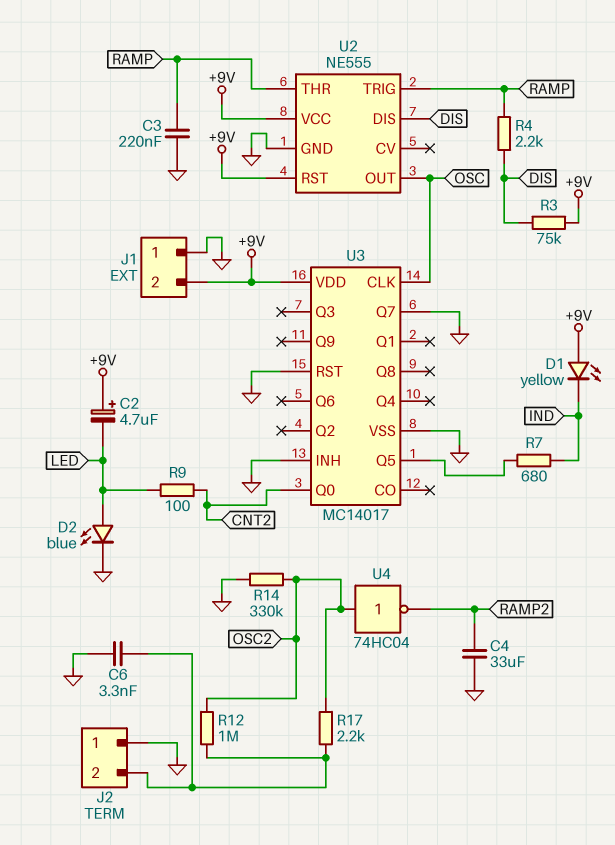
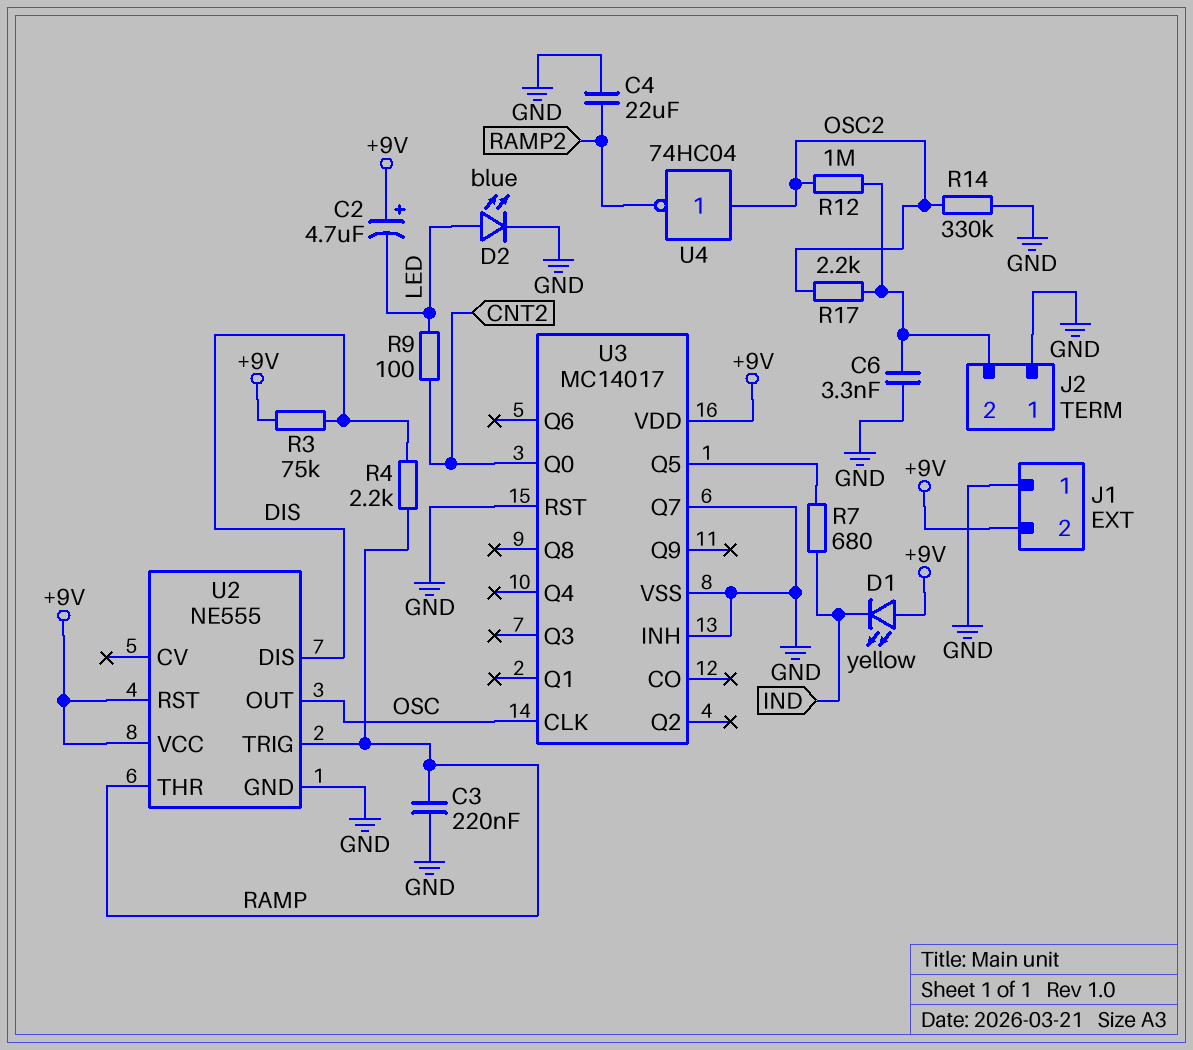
C4: 33uF (GND, RAMP2) -> 22uF (GND, RAMP2)

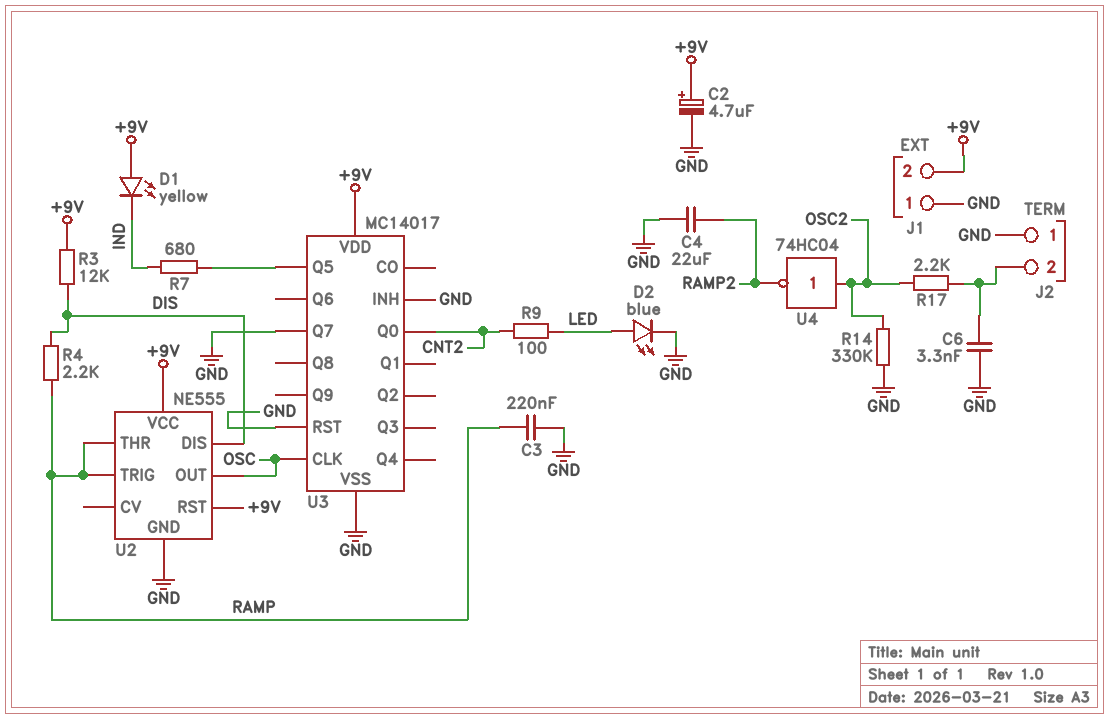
C2: 4.7uF (plus +9V, minus LED) -> 4.7uF (plus +9V, minus GND)
R3: 75k (+9V, DIS) -> 12k (+9V, DIS)
R12: 1M (J2/2, OSC2) -> none

